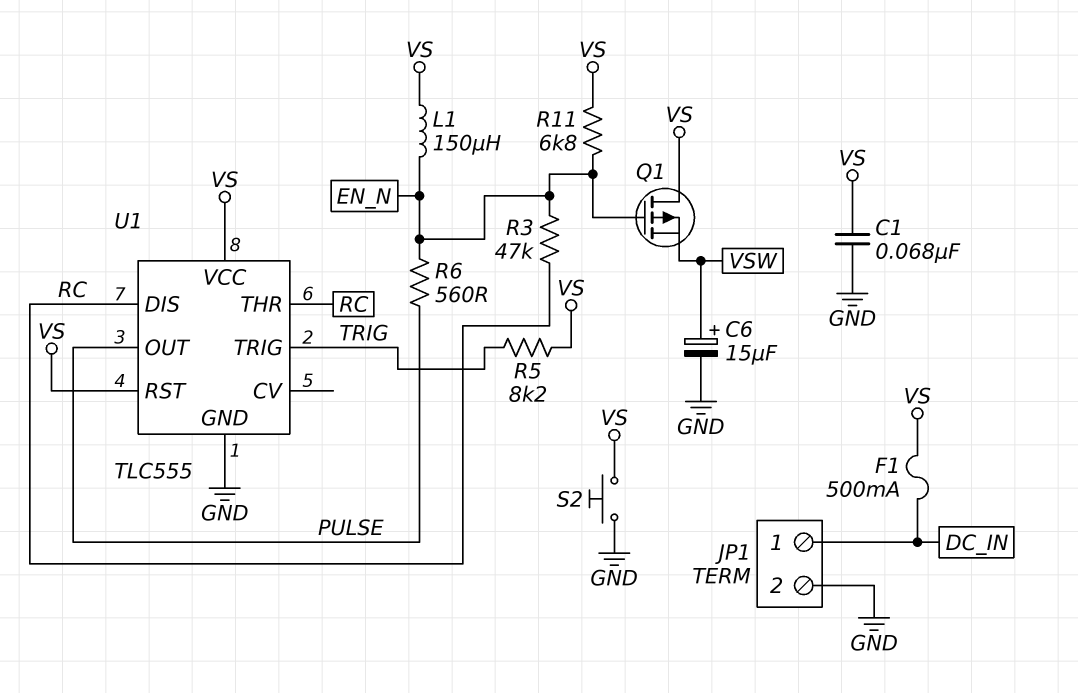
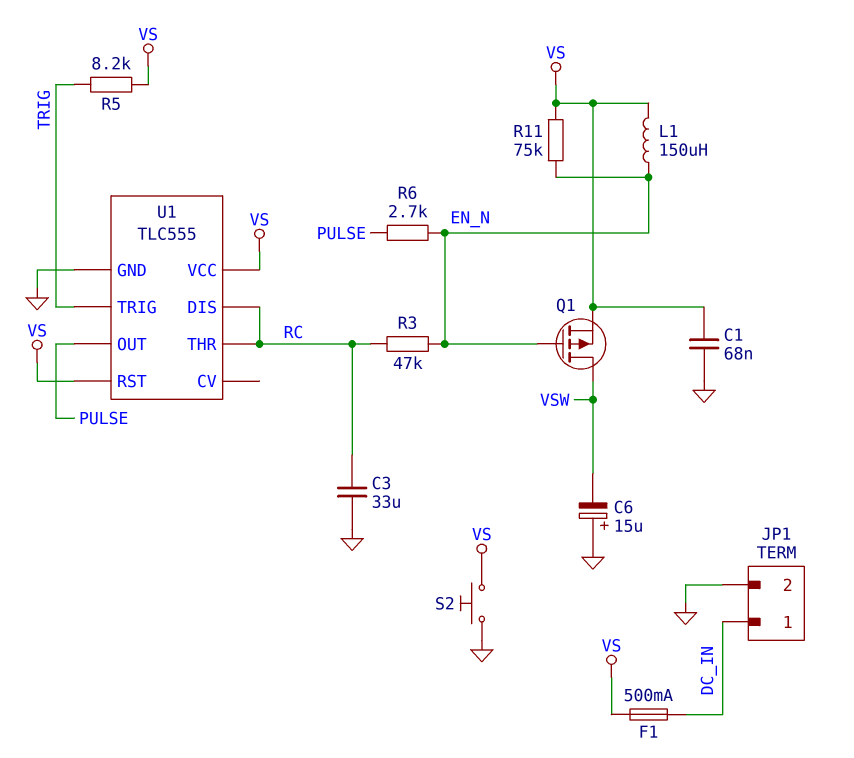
C3: none -> 33uF (GND, RC)
C6: 15uF (plus VSW, minus GND) -> 15uF (plus GND, minus VSW)
Q1: PMOS (G EN_N, D VS, S VSW) -> PMOS (G EN_N, D VSW, S VS)
R6: 560 (EN_N, PULSE) -> 2.7k (EN_N, PULSE)
R11: 6.8k (EN_N, VS) -> 75k (EN_N, VS)

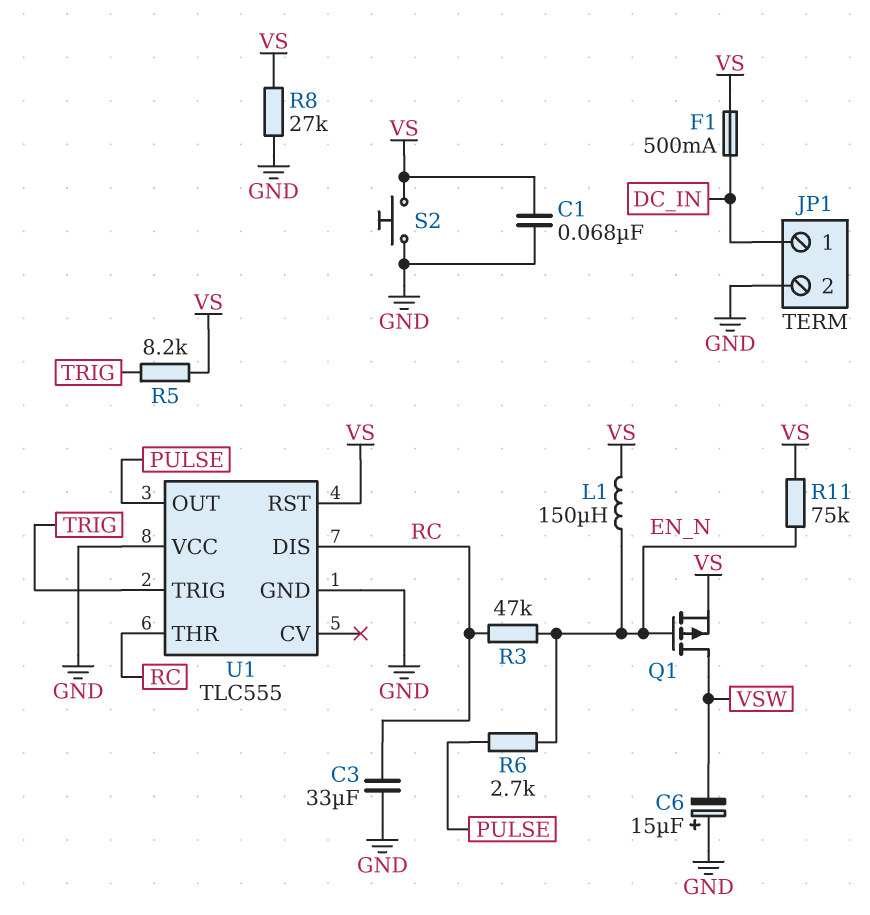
R8: none -> 27k (GND, VS)
U1 pin VCC: VS -> GND

